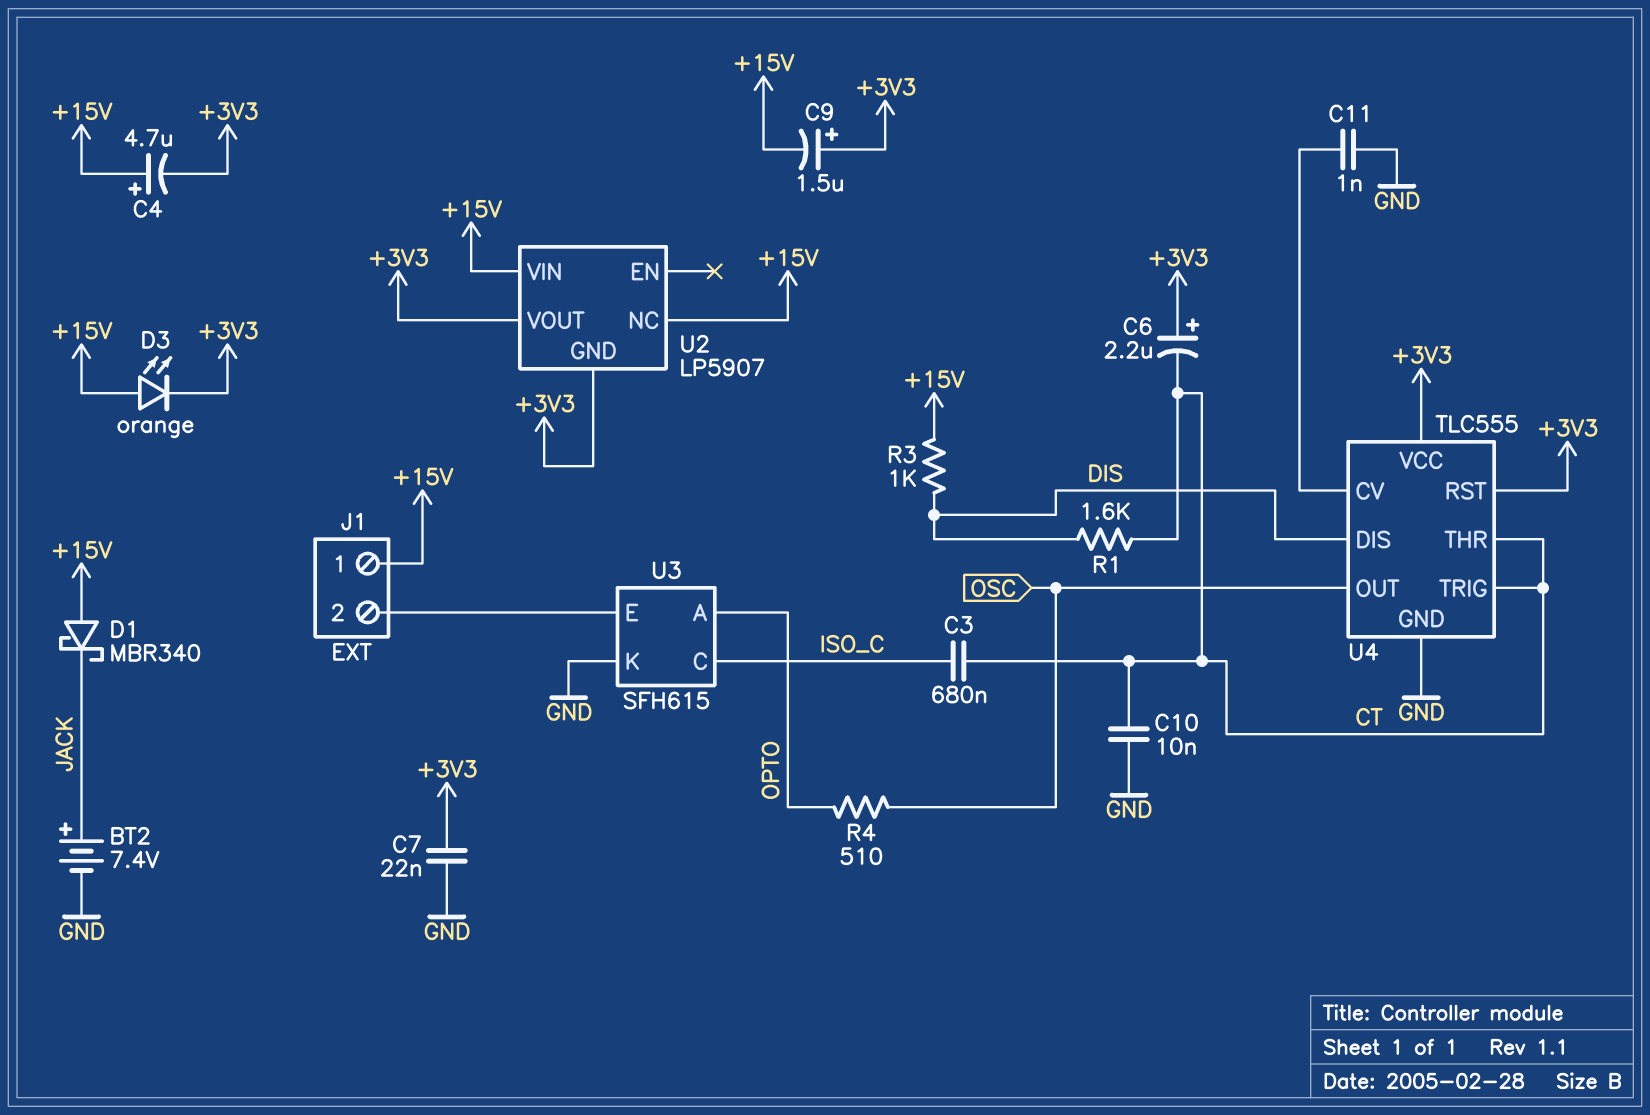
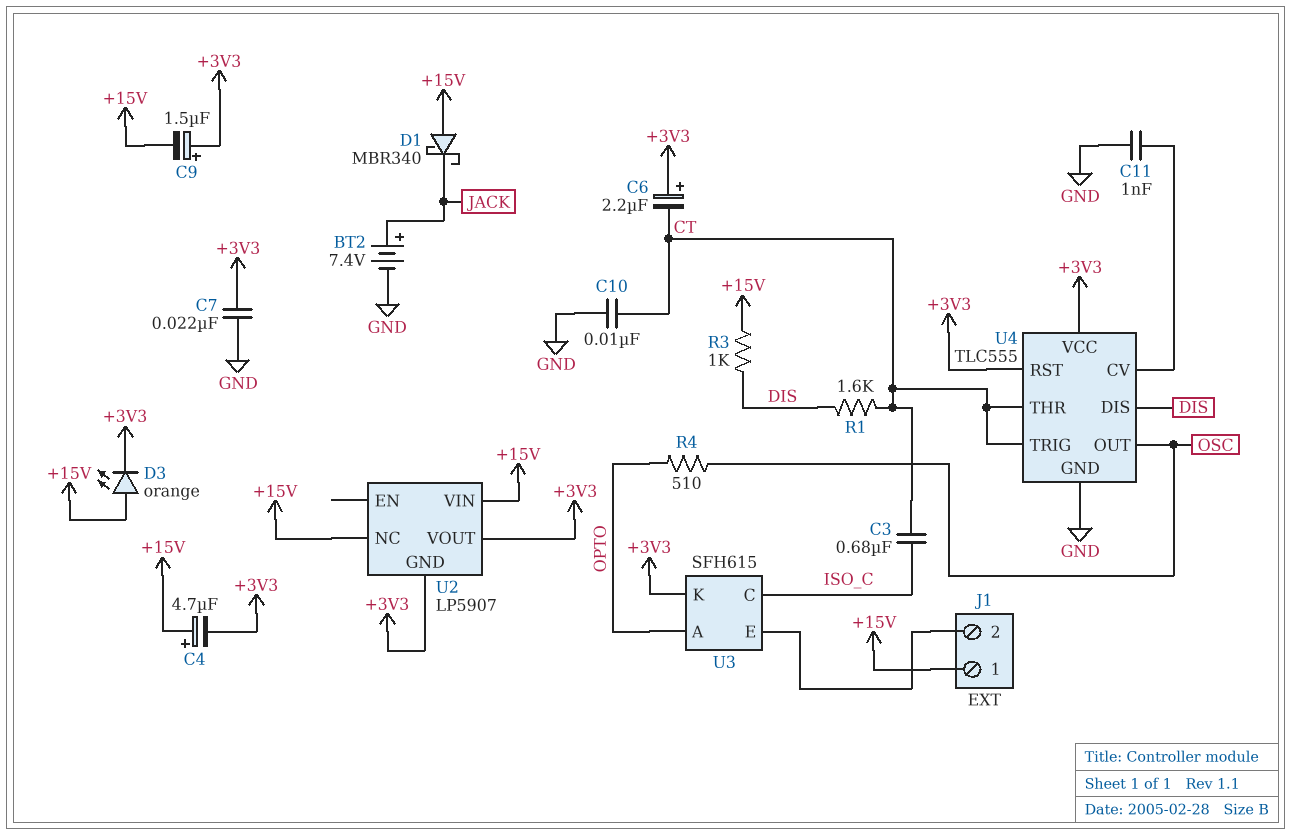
U3 pin K: GND -> +3V3

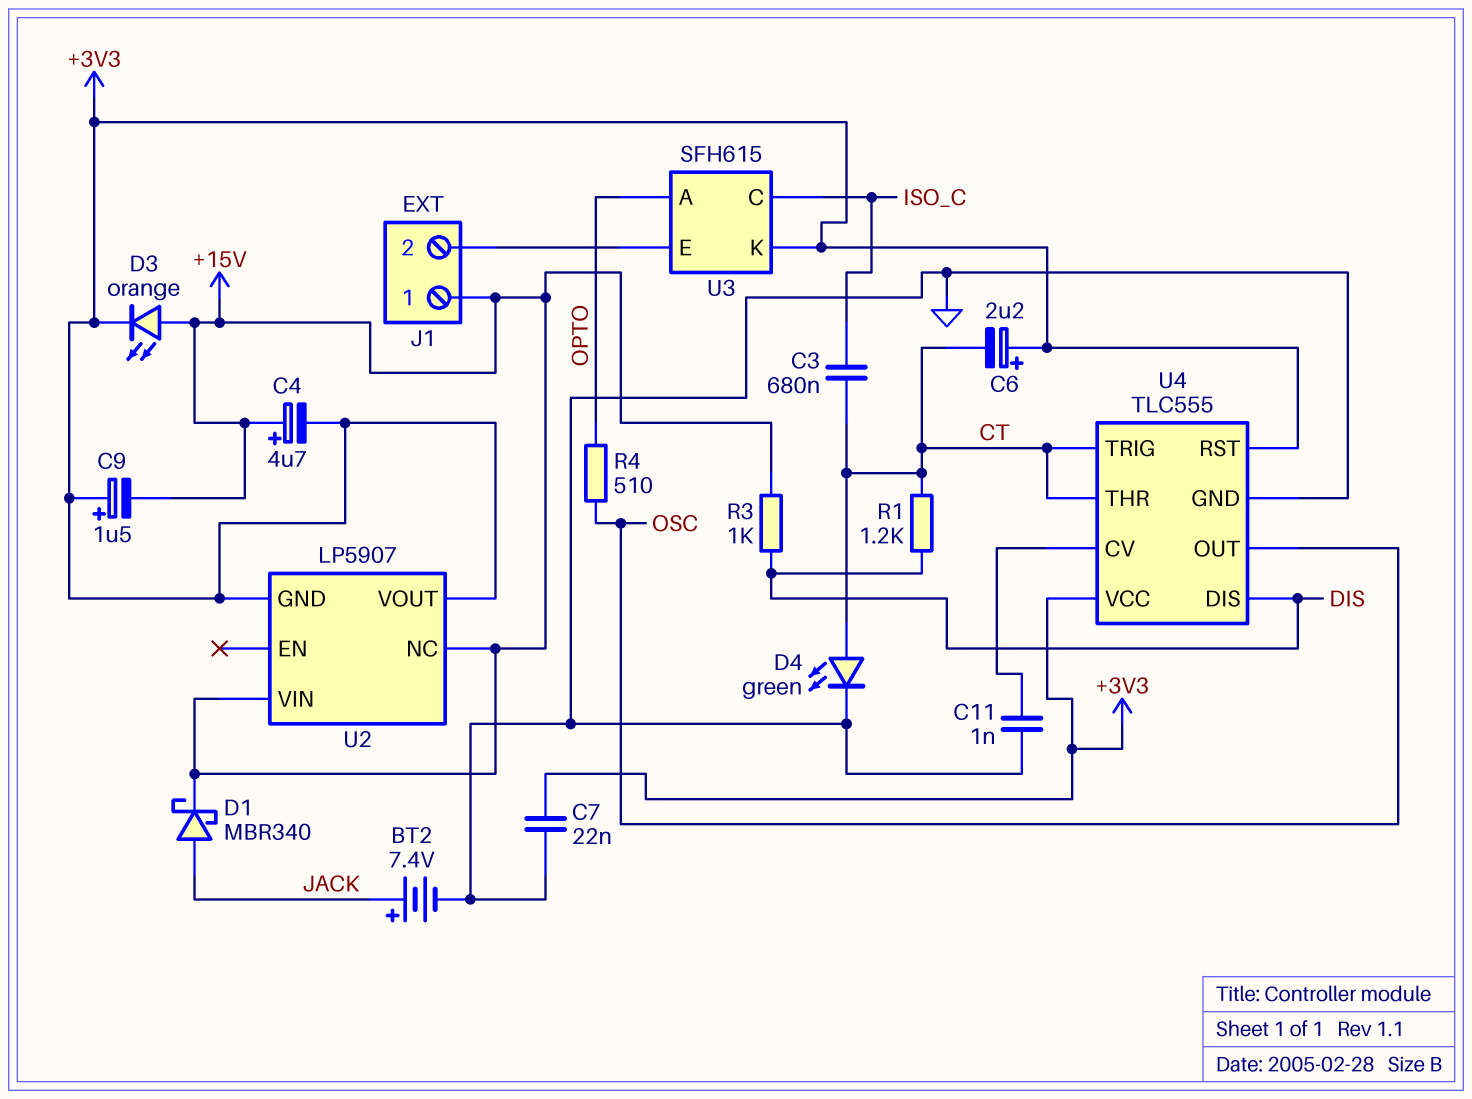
C10: 10nF (CT, GND) -> none
D1: schottky MBR340 (A +15V, K JACK) -> schottky MBR340 (A JACK, K +15V)
D4: none -> LED green (A CT, K GND)
R1: 1.6k (CT, DIS) -> 1.2k (CT, DIS)

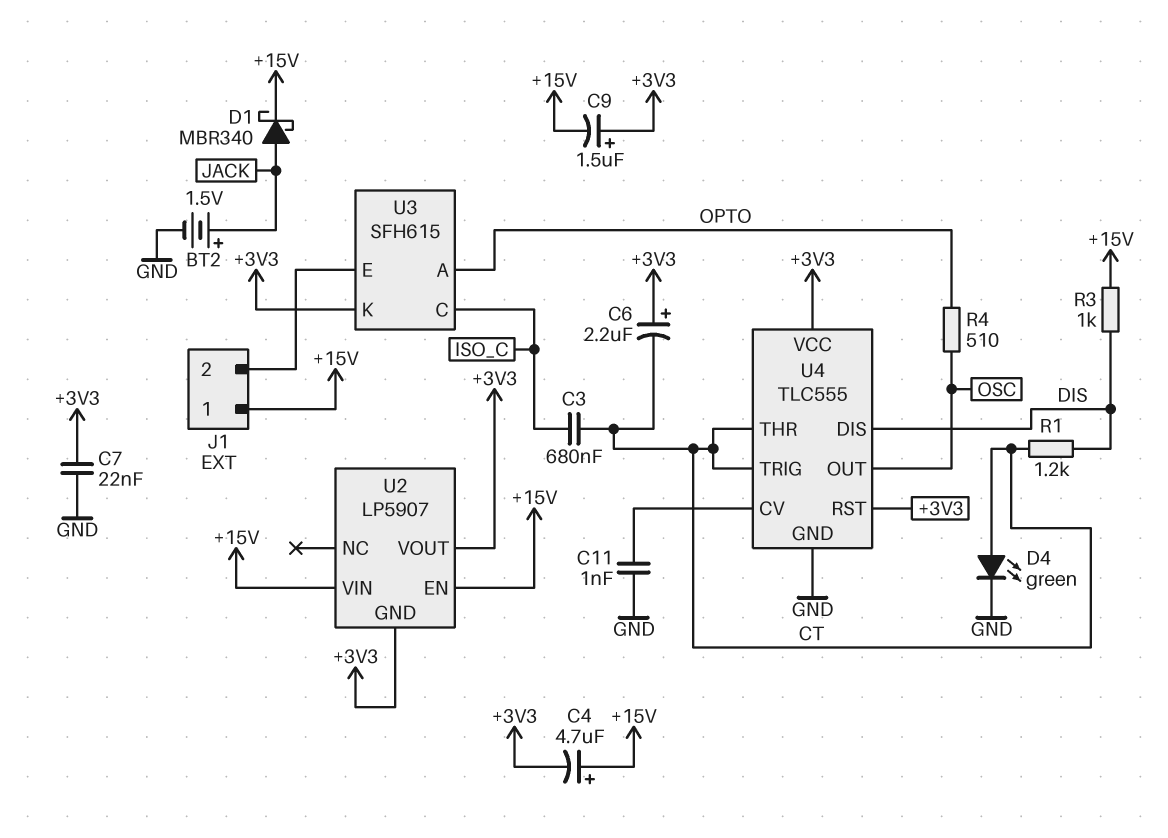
BT2: 7.4V (plus JACK, minus GND) -> 1.5V (plus JACK, minus GND)
D3: LED orange (A +15V, K +3V3) -> none
U2 pin EN: none -> +15V
U2 pin NC: +15V -> none

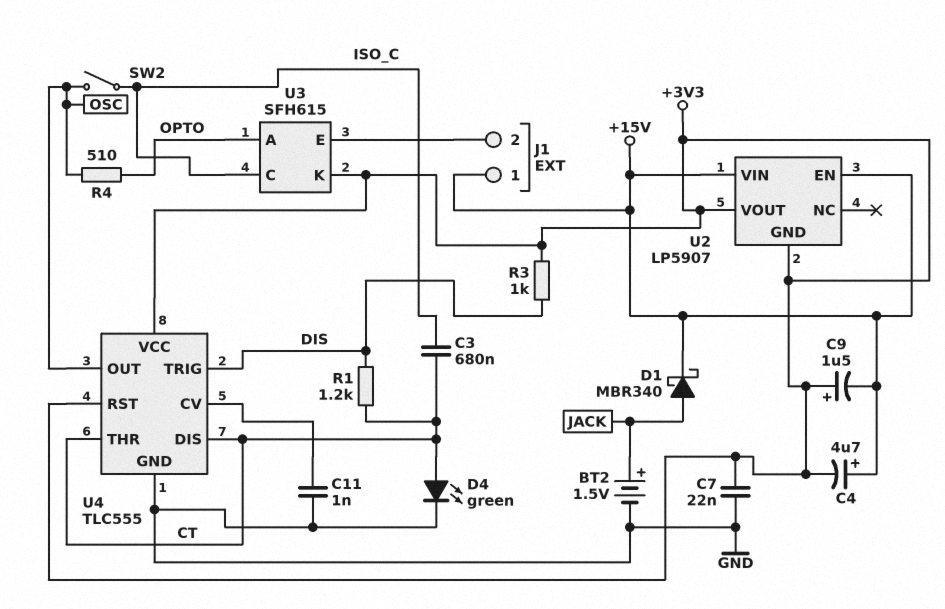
C6: 2.2uF (plus +3V3, minus CT) -> none
R3: 1k (+15V, DIS) -> 1k (+3V3, DIS)
SW2: none -> switch (ISO_C, OSC)
U4 pin DIS: DIS -> CT
U4 pin TRIG: CT -> DIS

